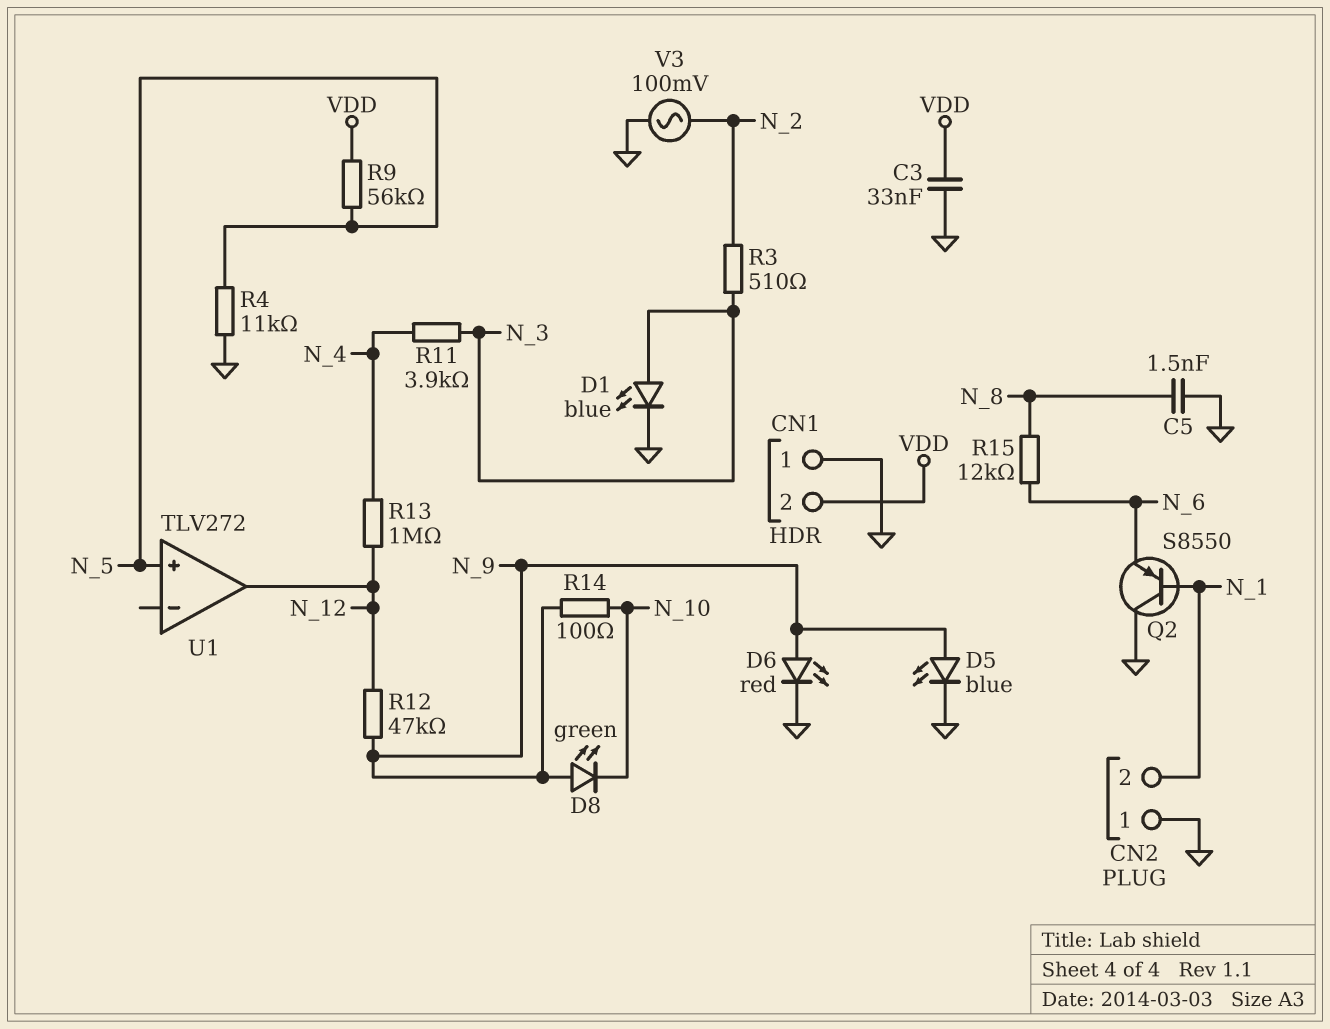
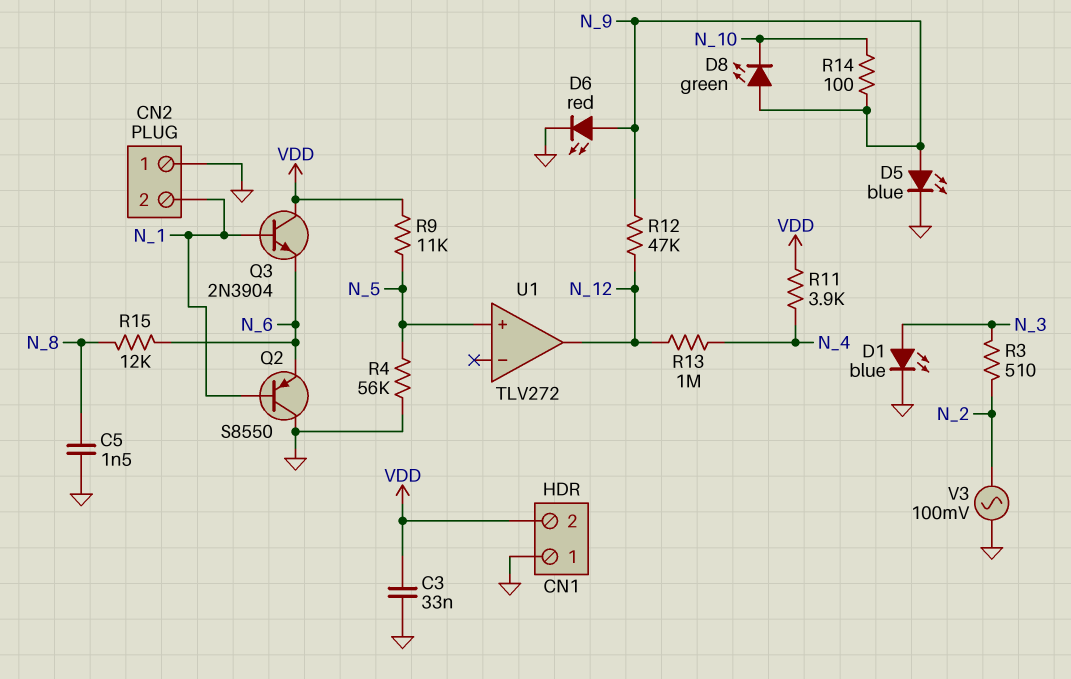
Q3: none -> NPN 2N3904 (B N_1, C VDD, E N_6)
R4: 11k (GND, N_5) -> 56k (GND, N_5)
R9: 56k (N_5, VDD) -> 11k (N_5, VDD)
R11: 3.9k (N_3, N_4) -> 3.9k (N_4, VDD)

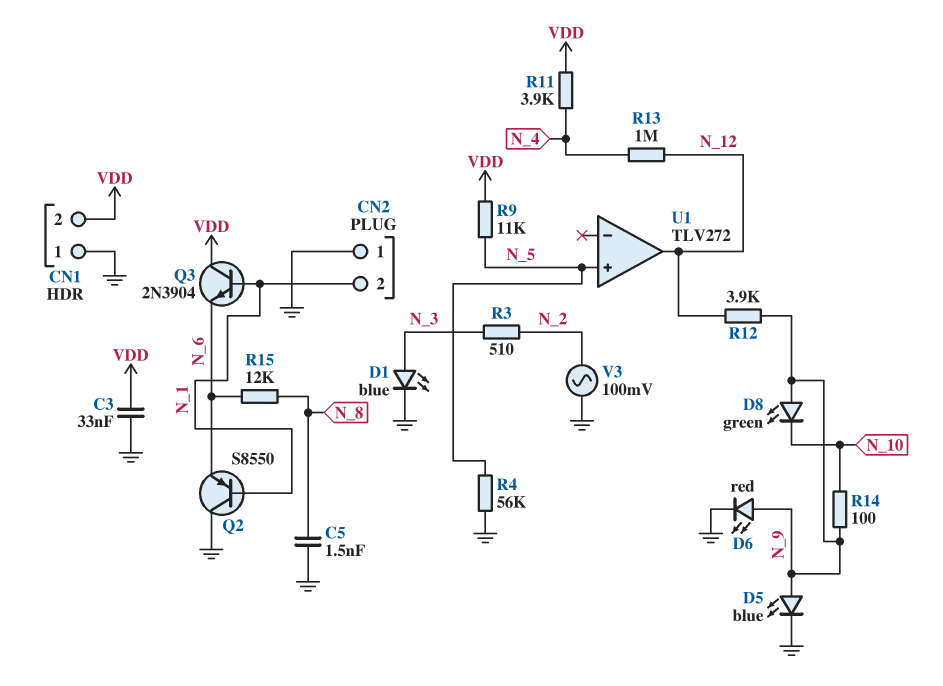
R12: 47k (N_9, N_12) -> 3.9k (N_9, N_12)

